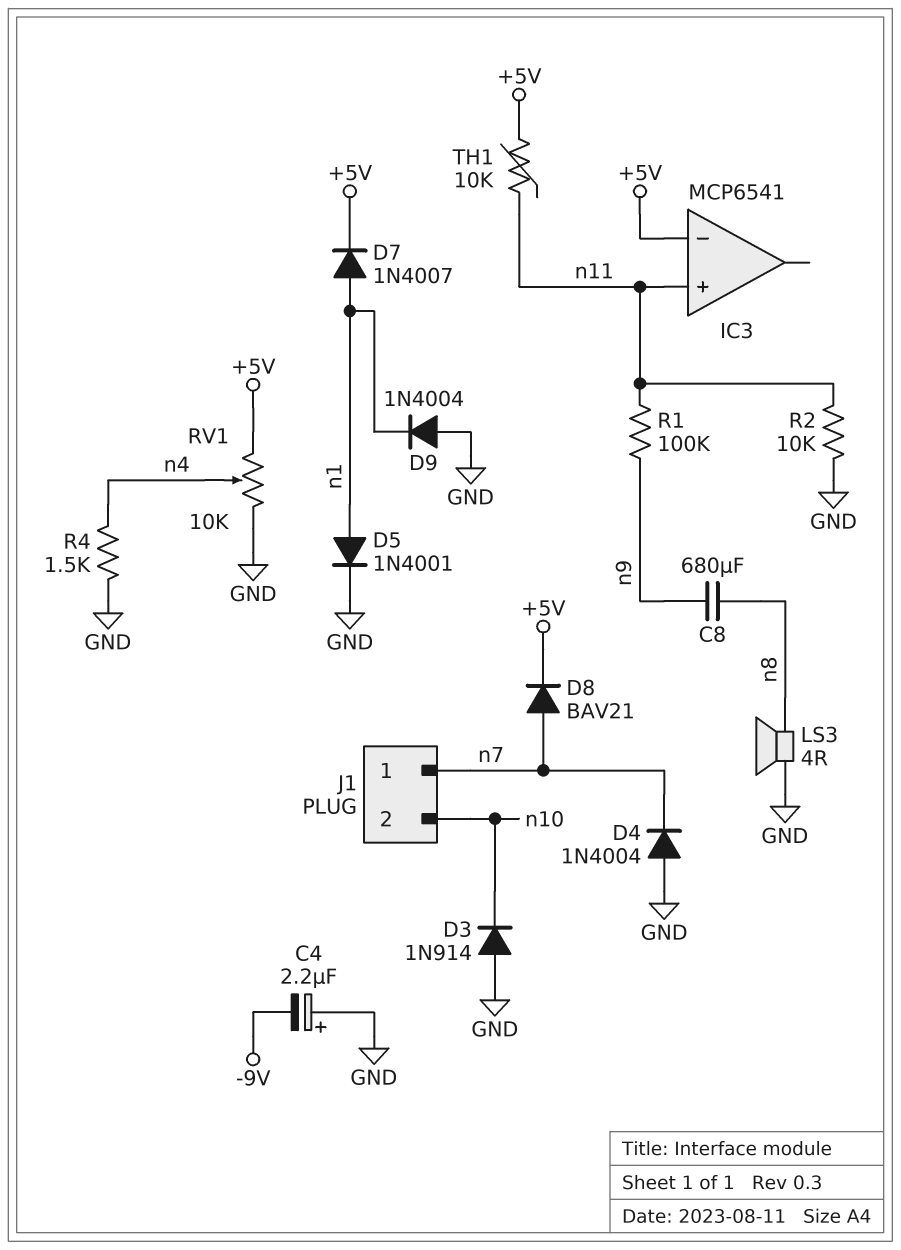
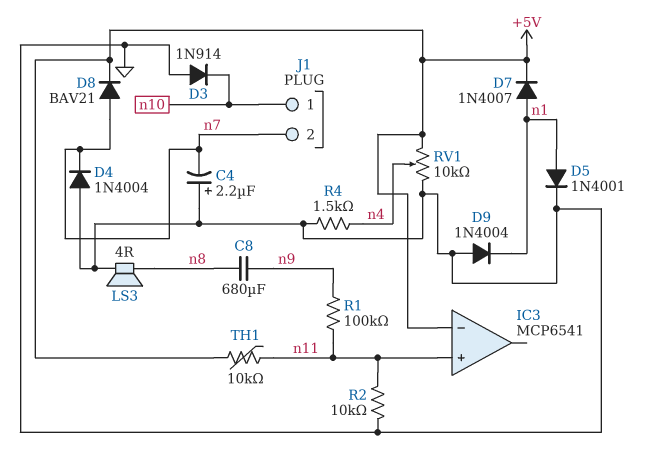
C4: 2.2uF (plus GND, minus -9V) -> 2.2uF (plus GND, minus n7)
J1 pin 1: n7 -> n10
J1 pin 2: n10 -> n7

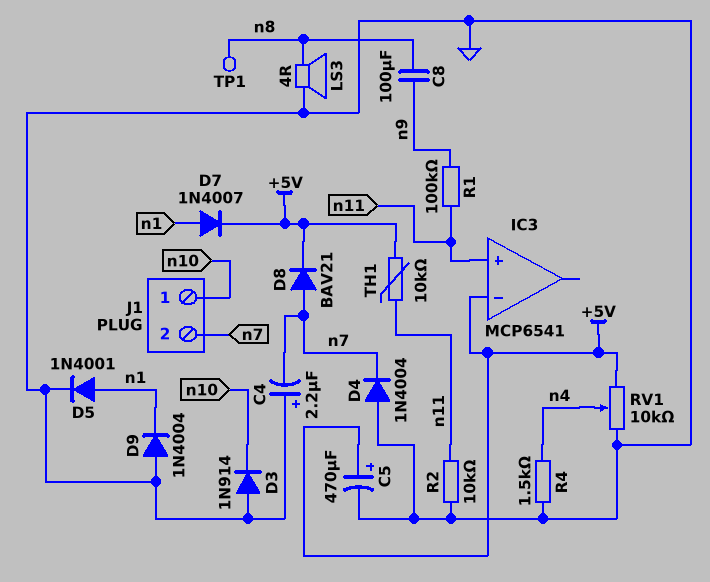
C5: none -> 470uF (plus +5V, minus GND)
C8: 680uF (n8, n9) -> 100uF (n8, n9)
TP1: none -> test point (n8)

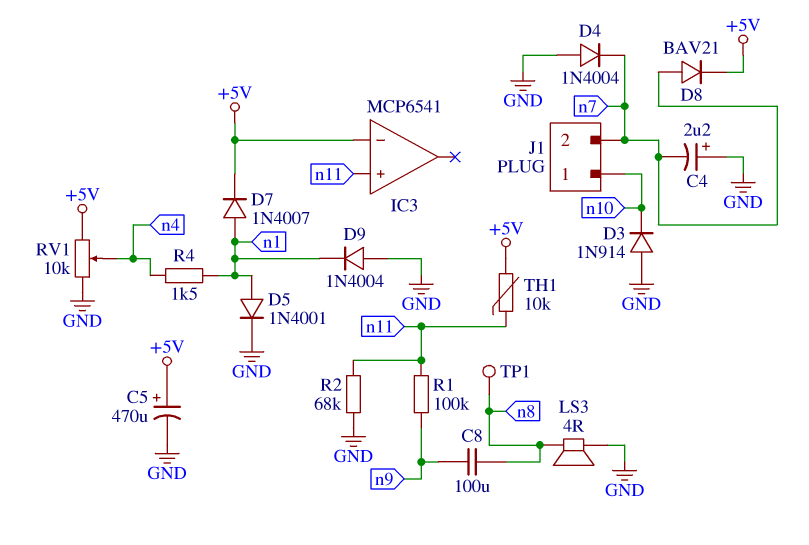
R2: 10k (GND, n11) -> 68k (GND, n11)
R4: 1.5k (GND, n4) -> 1.5k (n1, n4)

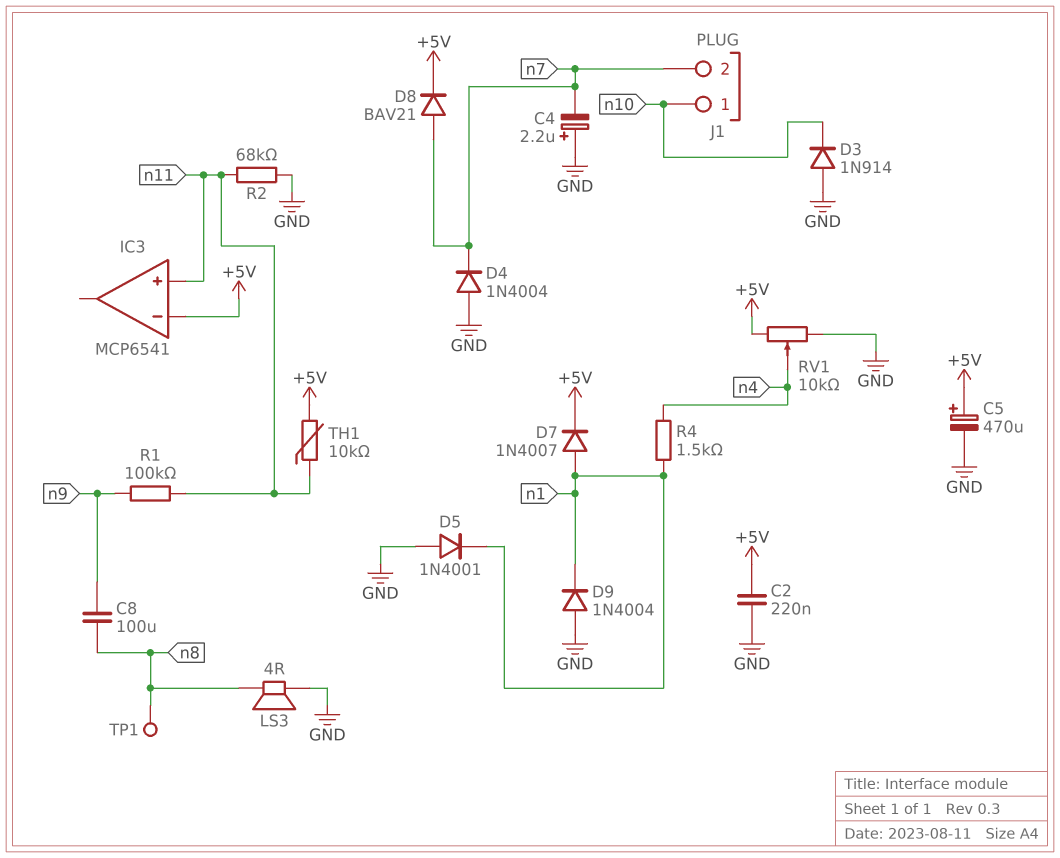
C2: none -> 220nF (+5V, GND)
D5: diode 1N4001 (A n1, K GND) -> diode 1N4001 (A GND, K n1)

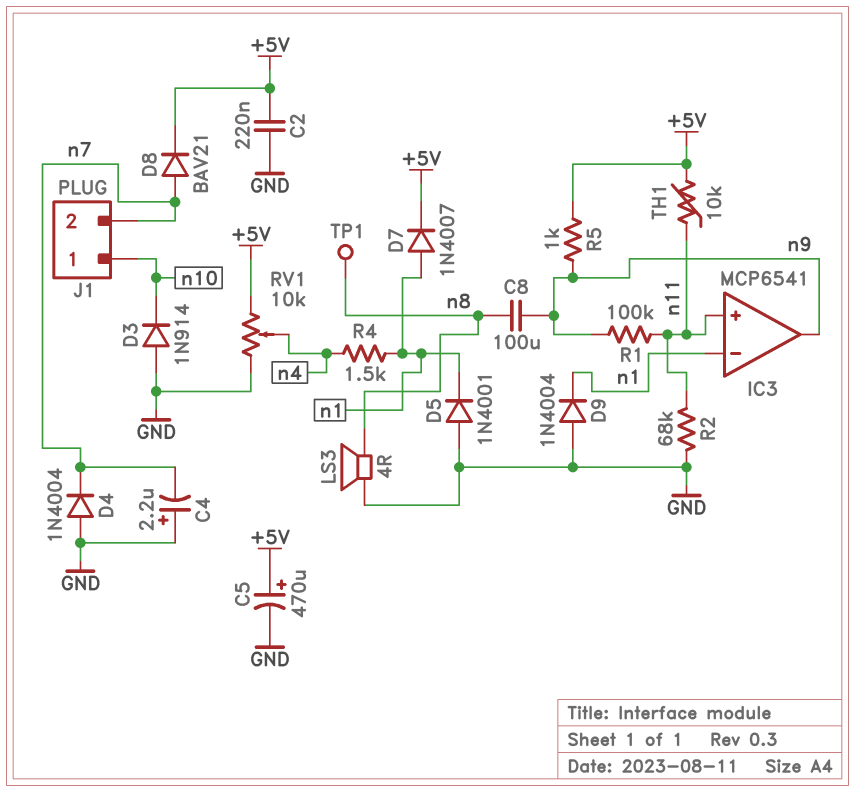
IC3 pin in-: +5V -> n1
IC3 pin out: none -> n9
R5: none -> 1k (+5V, n9)

